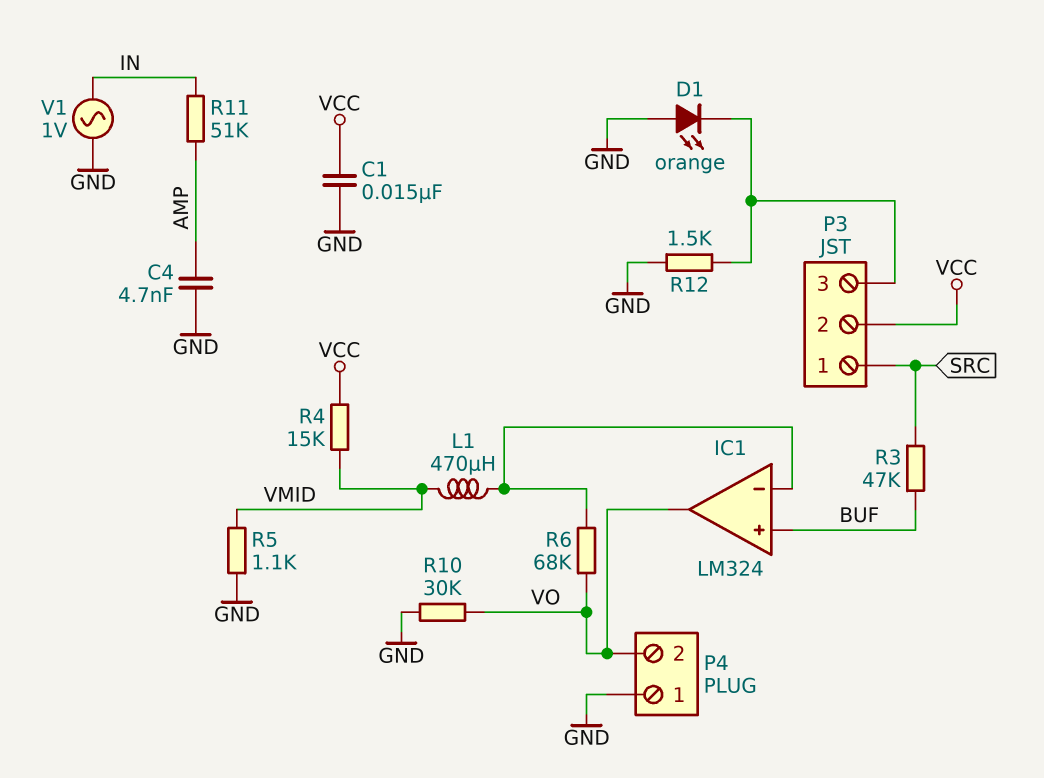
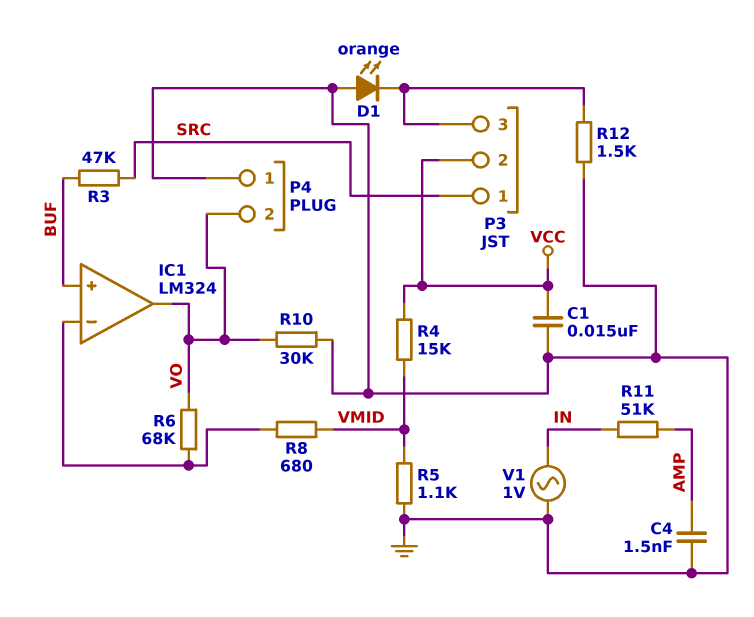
C4: 4.7nF (AMP, GND) -> 1.5nF (AMP, GND)
L1: 470uH (IC1/in-, VMID) -> none
R8: none -> 680 (IC1/in-, VMID)

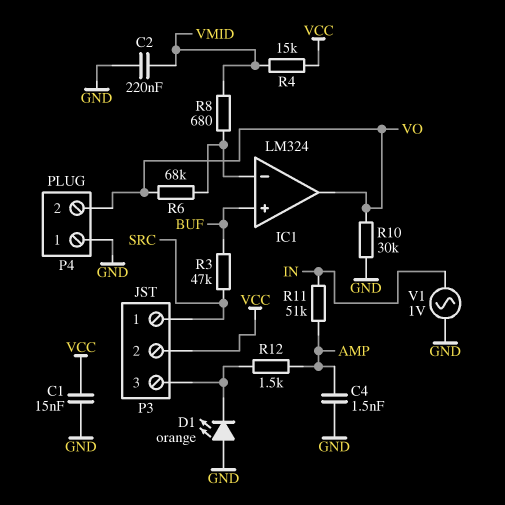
C2: none -> 220nF (GND, VMID)
R5: 1.1k (GND, VMID) -> none
R12: 1.5k (GND, P3/3) -> 1.5k (AMP, P3/3)

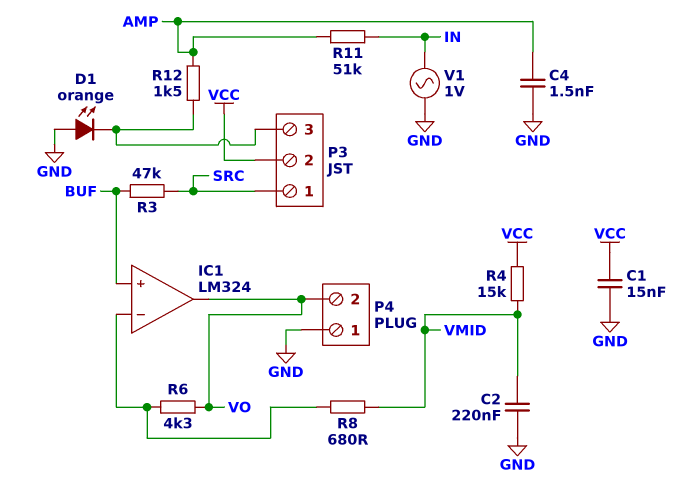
R6: 68k (IC1/in-, VO) -> 4.3k (IC1/in-, VO)
R10: 30k (GND, VO) -> none

